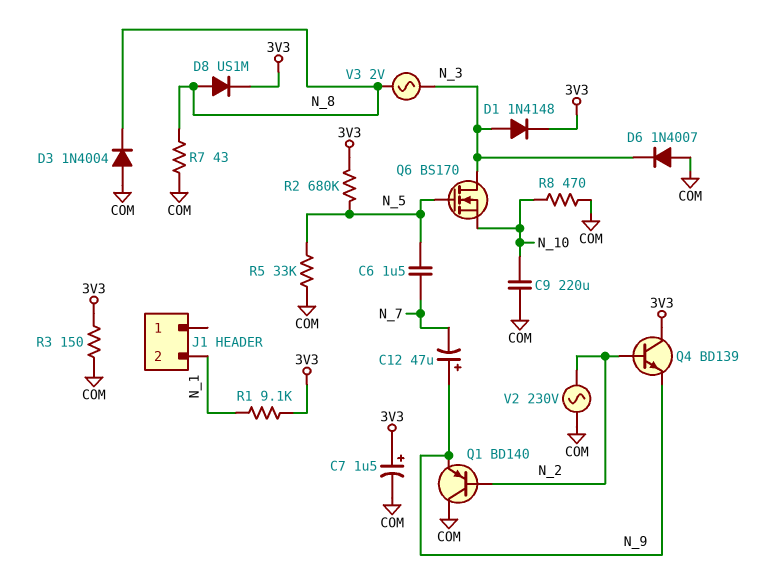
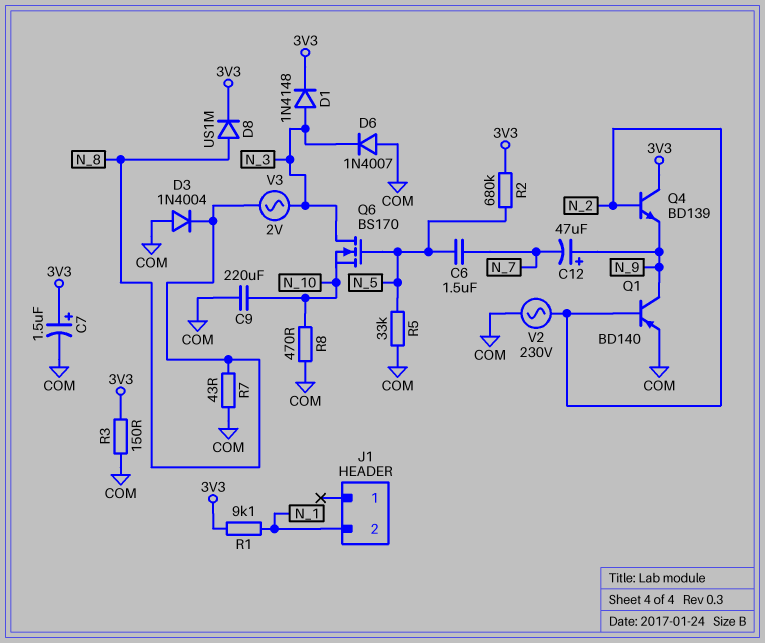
Q1: PNP BD140 (B N_2, C COM, E N_9) -> PNP BD140 (B N_2, C N_9, E COM)

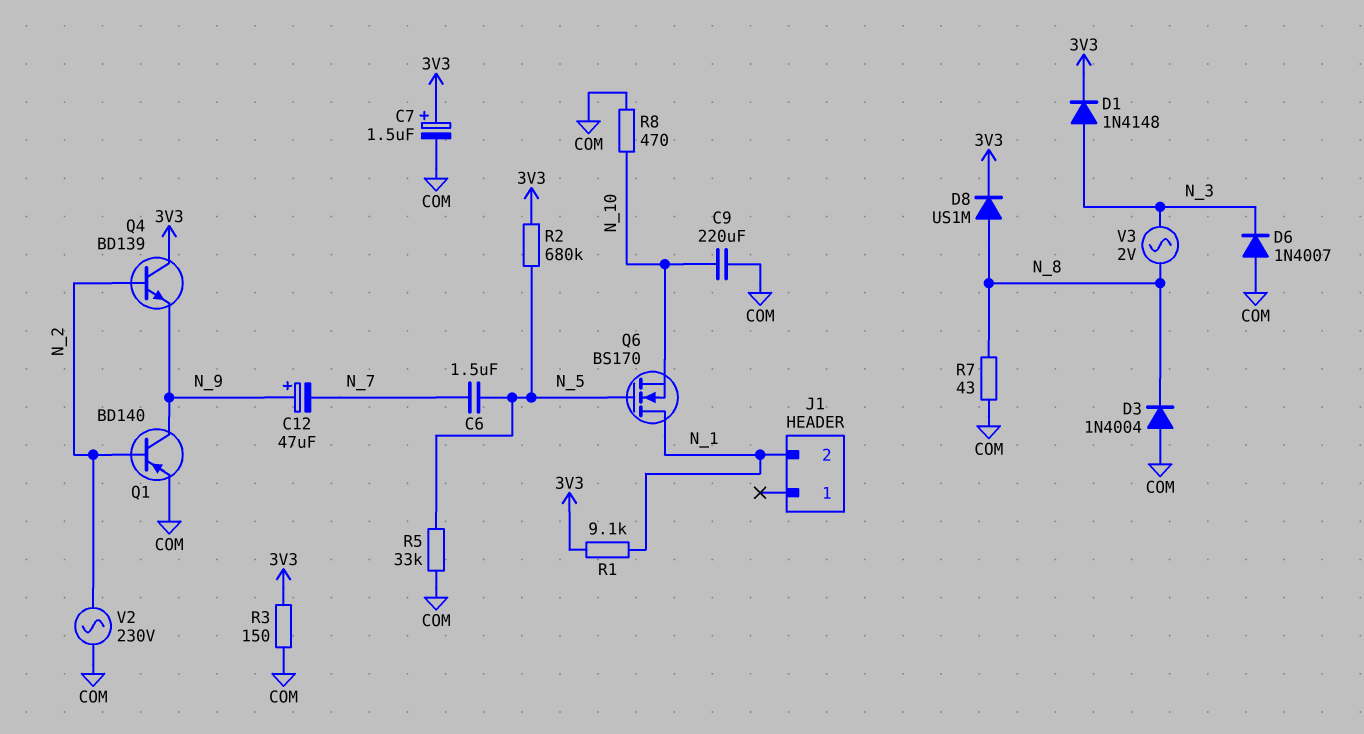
Q6: NMOS BS170 (G N_5, D N_3, S N_10) -> NMOS BS170 (G N_5, D N_1, S N_10)

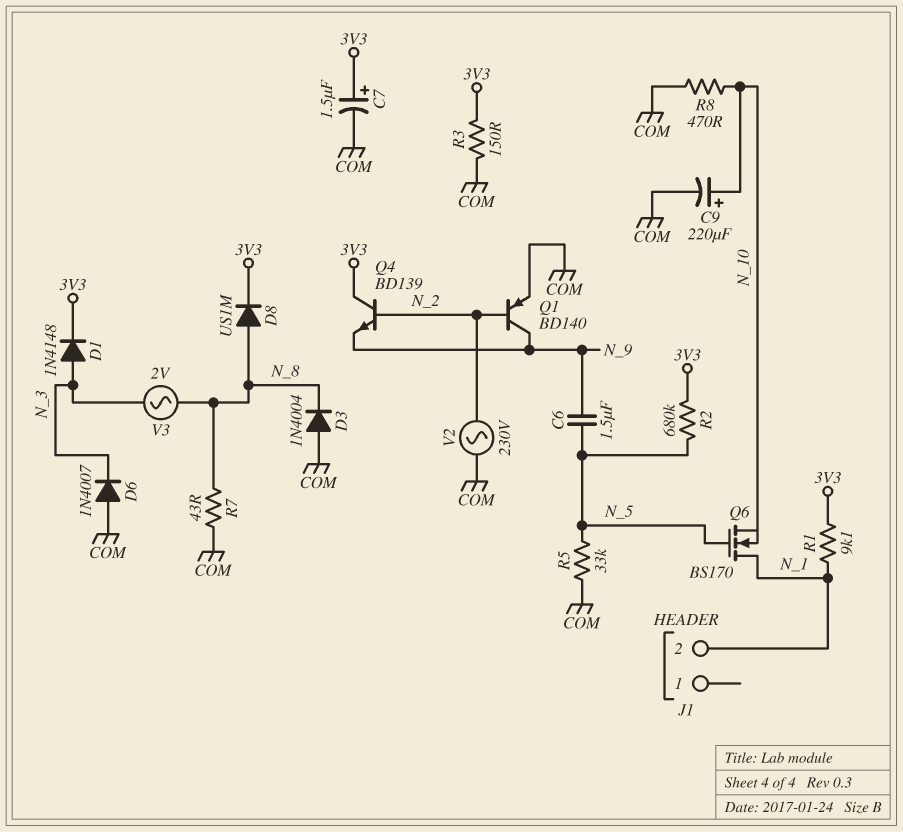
C6: 1.5uF (N_5, N_7) -> 1.5uF (N_5, N_9)
C9: 220uF (COM, N_10) -> 220uF (plus N_10, minus COM)
C12: 47uF (plus N_9, minus N_7) -> none

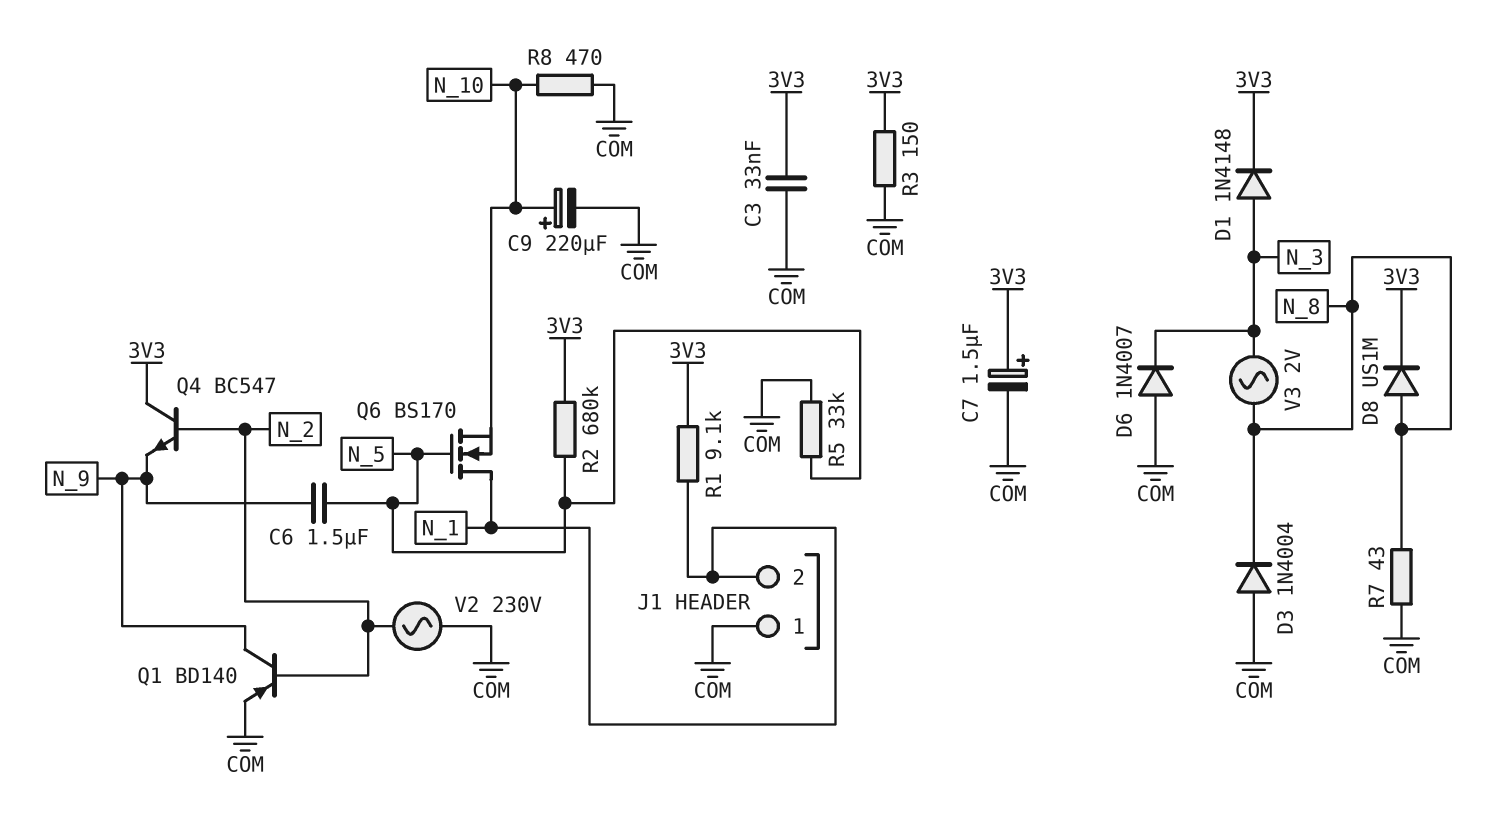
C3: none -> 33nF (3V3, COM)
J1 pin 1: none -> COM
Q4: NPN BD139 (B N_2, C 3V3, E N_9) -> NPN BC547 (B N_2, C 3V3, E N_9)

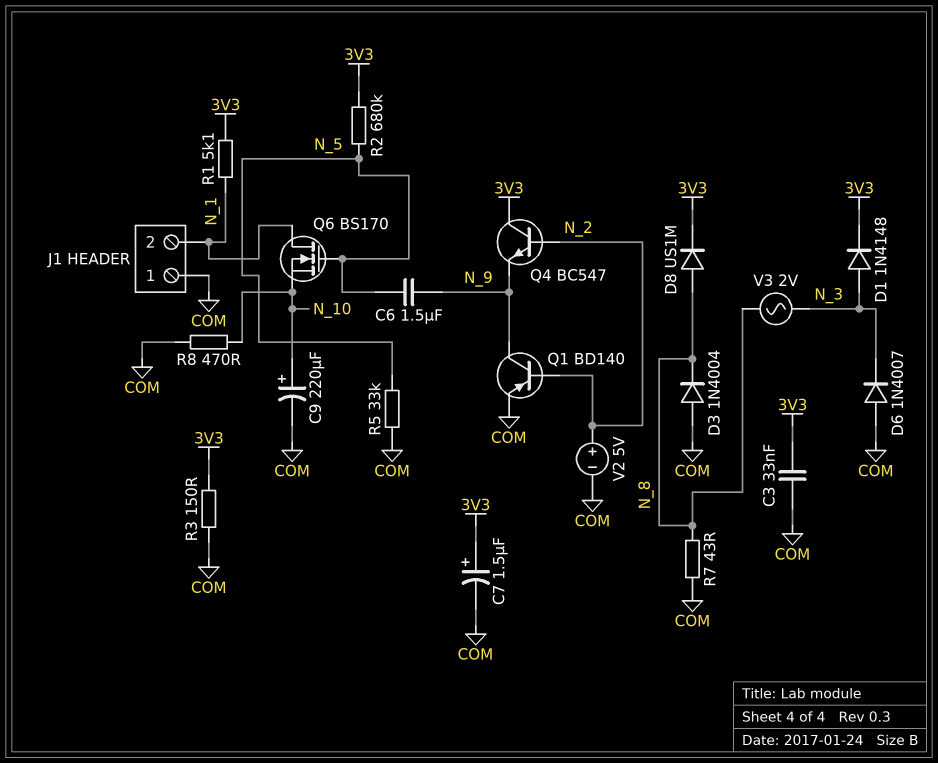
R1: 9.1k (3V3, N_1) -> 5.1k (3V3, N_1)
V2: AC 230V (COM, N_2) -> 5V (plus N_2, minus COM)

